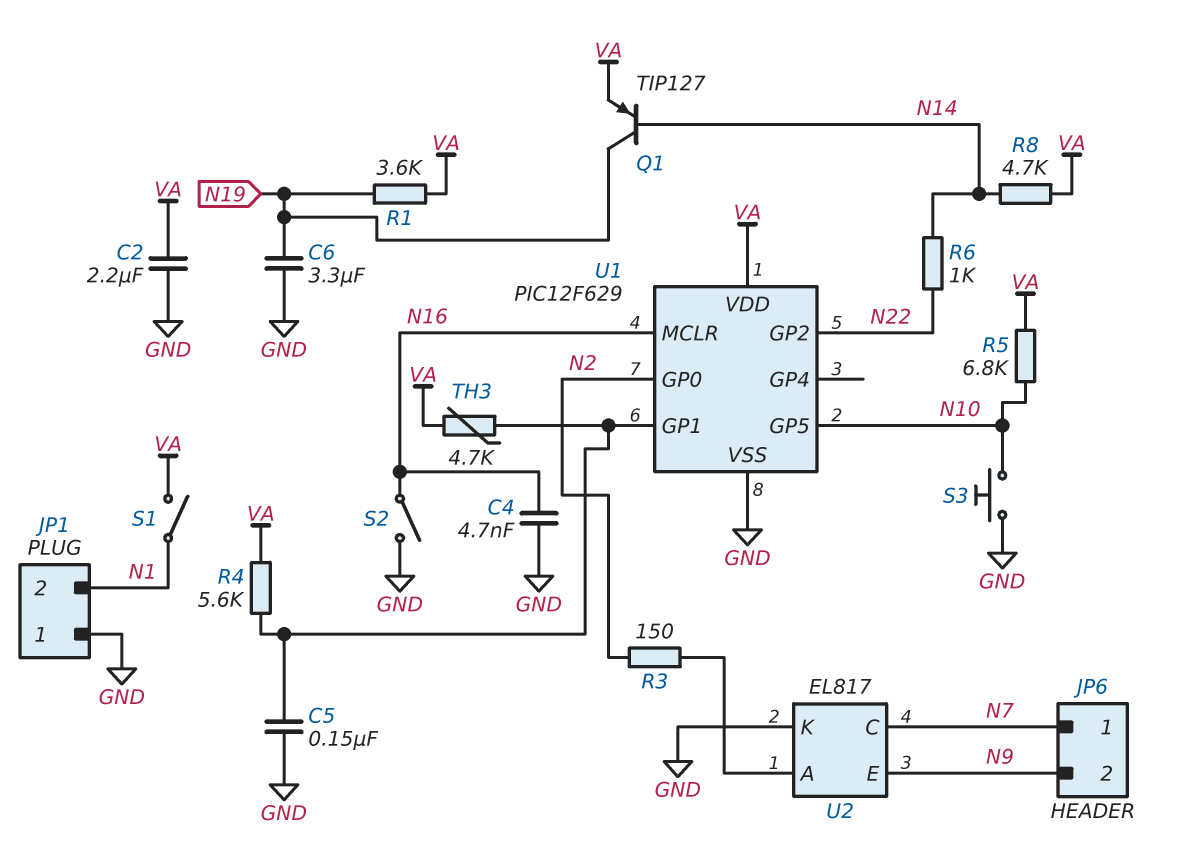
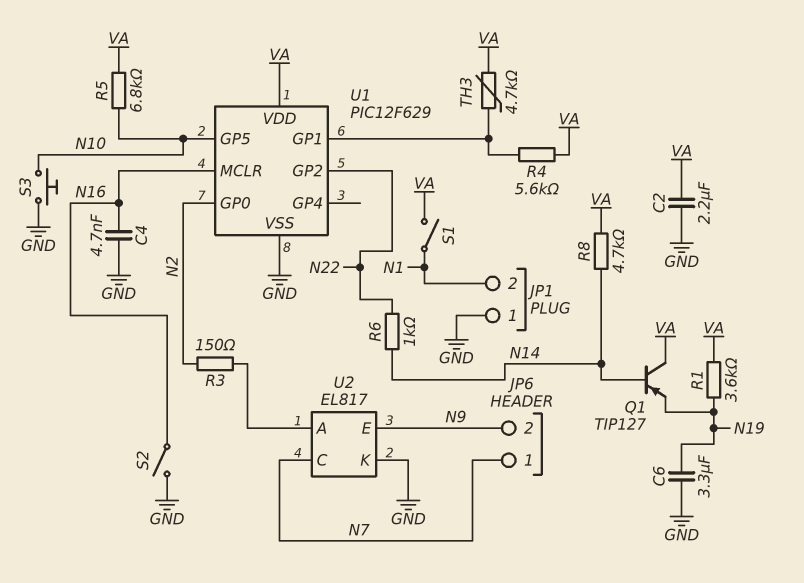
C5: 150nF (GND, U1/GP1) -> none
Q1: PNP TIP127 (B N14, C N19, E VA) -> PNP TIP127 (B N14, C VA, E N19)

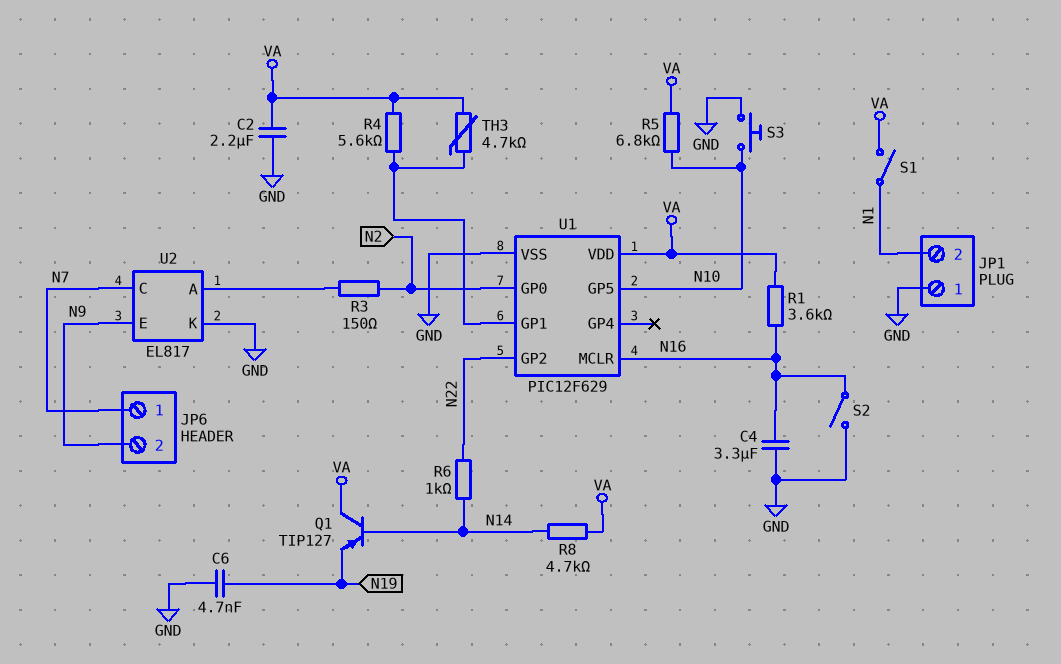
C4: 4.7nF (GND, N16) -> 3.3uF (GND, N16)
C6: 3.3uF (GND, N19) -> 4.7nF (GND, N19)
R1: 3.6k (N19, VA) -> 3.6k (N16, VA)

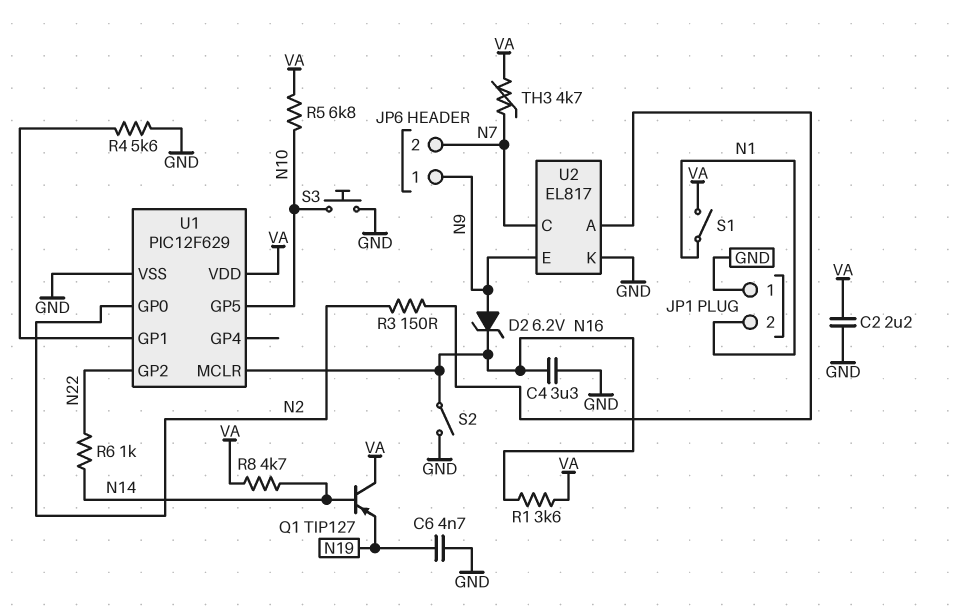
D2: none -> zener 6.2V (A N9, K N16)
JP6 pin 1: N7 -> N9
JP6 pin 2: N9 -> N7
R4: 5.6k (U1/GP1, VA) -> 5.6k (GND, U1/GP1)
TH3: 4.7k (U1/GP1, VA) -> 4.7k (N7, VA)

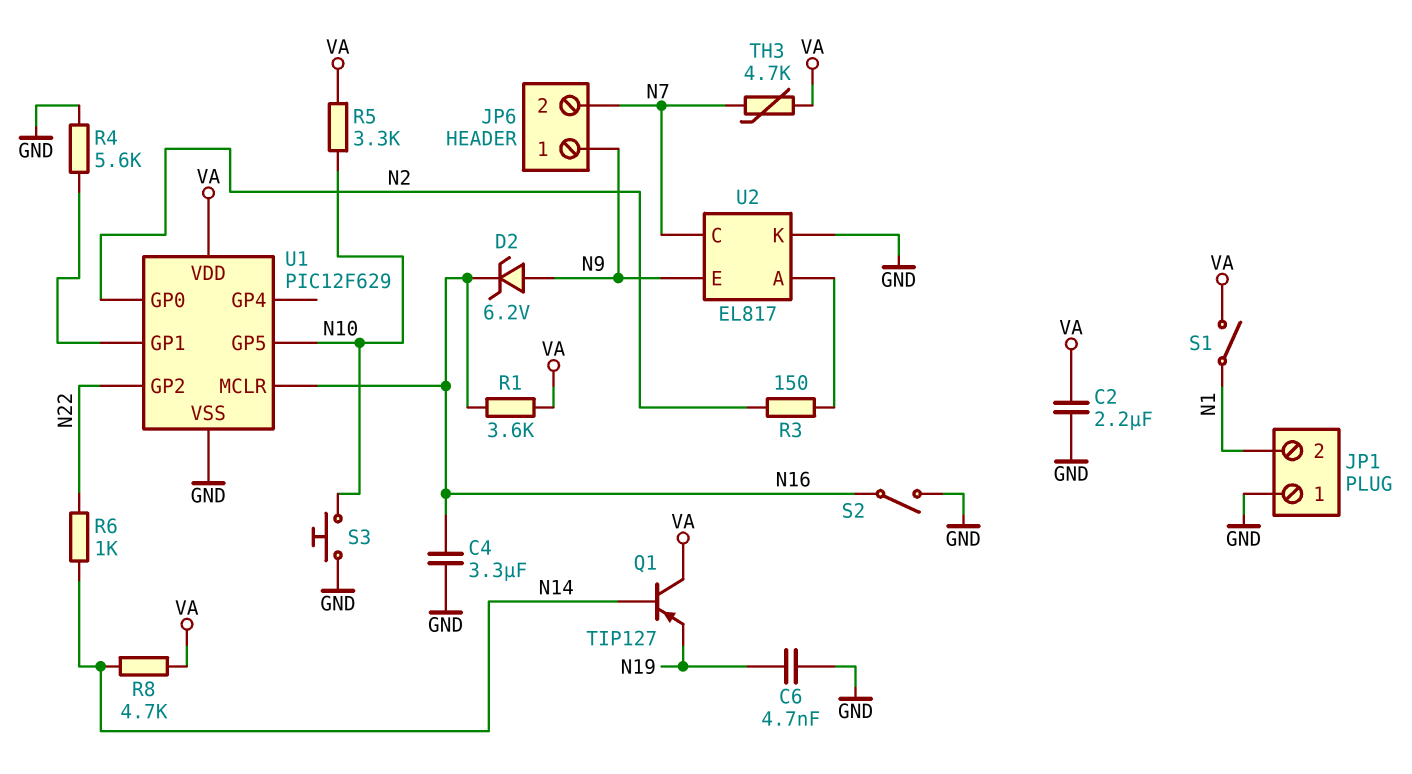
R5: 6.8k (N10, VA) -> 3.3k (N10, VA)

